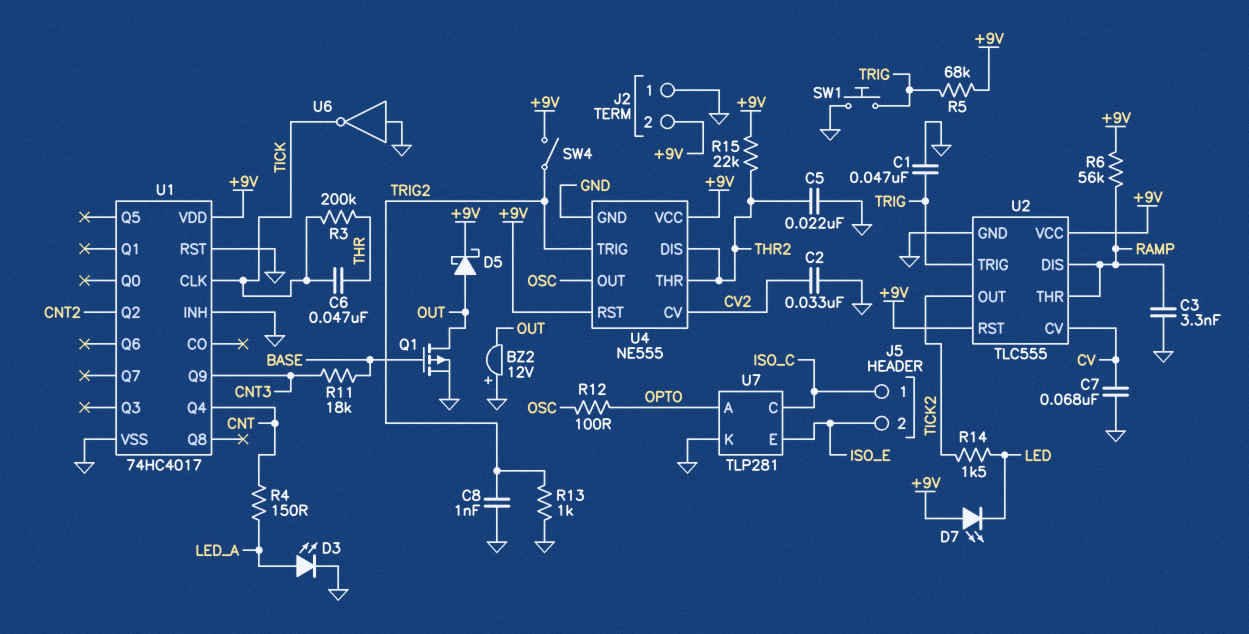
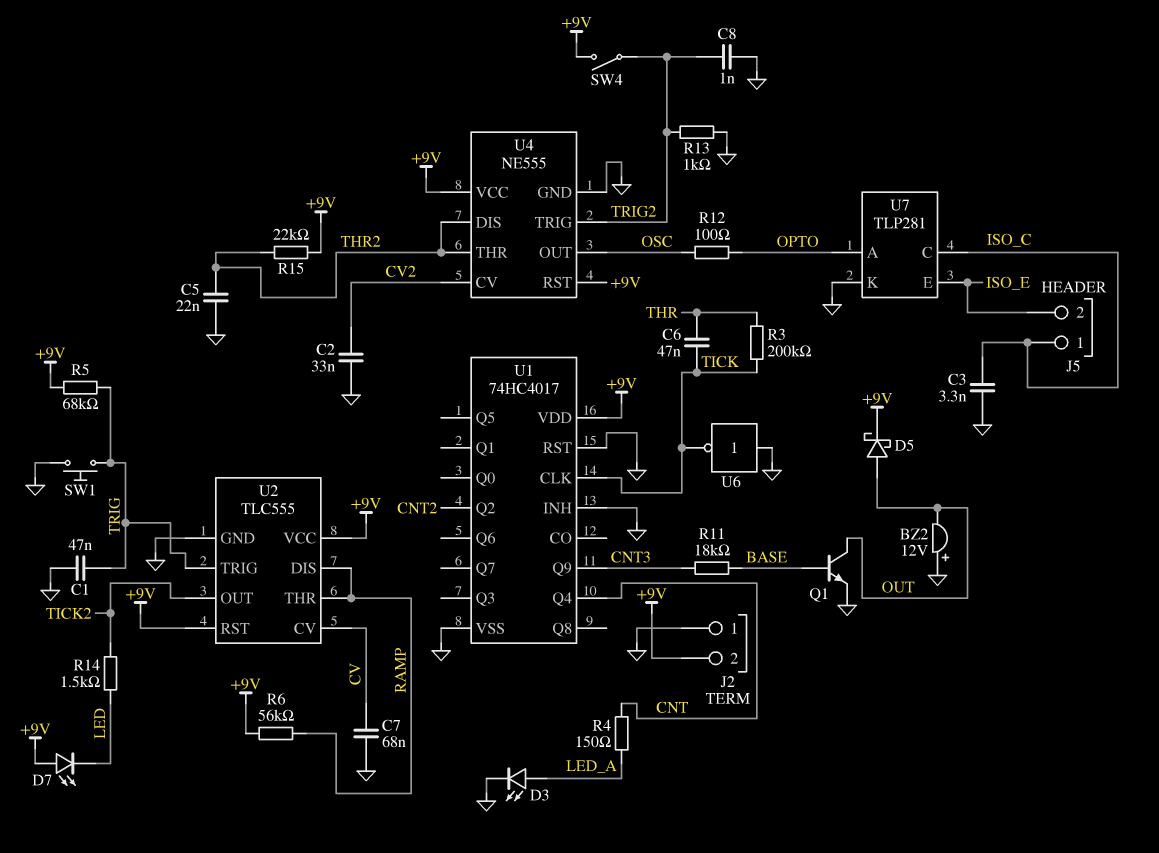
C3: 3.3nF (GND, RAMP) -> 3.3nF (GND, ISO_C)
Q1: PMOS (G BASE, D OUT, S GND) -> NPN (B BASE, C OUT, E GND)

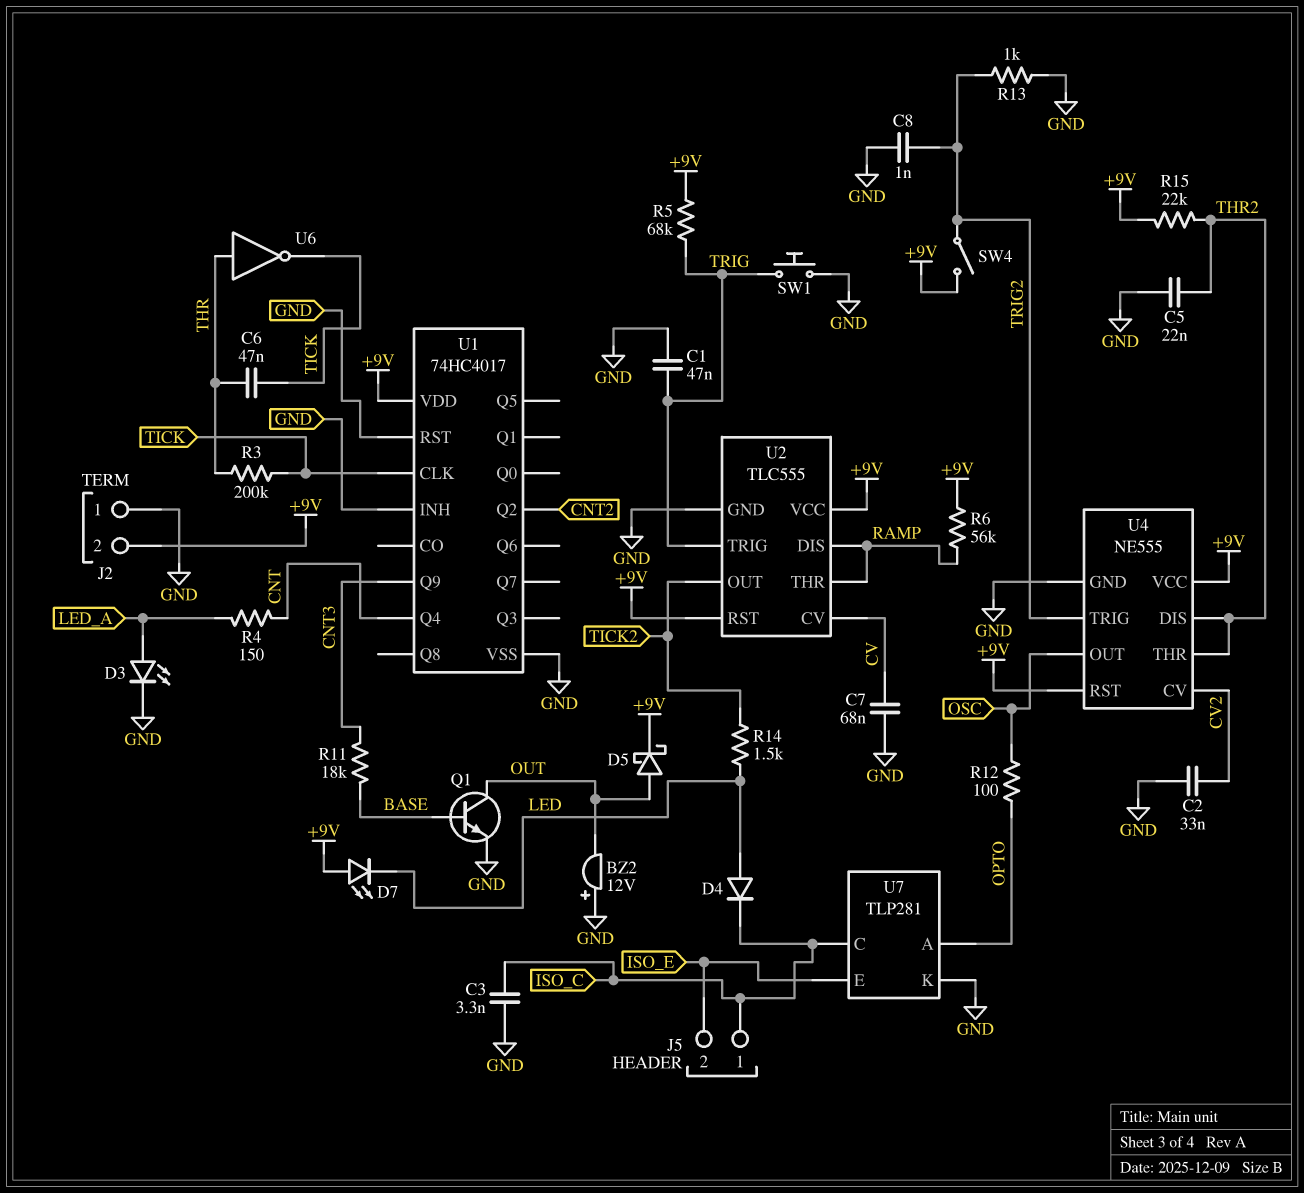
D4: none -> diode (A LED, K ISO_C)
U6: NOT (in GND, out TICK) -> NOT (in THR, out TICK)

